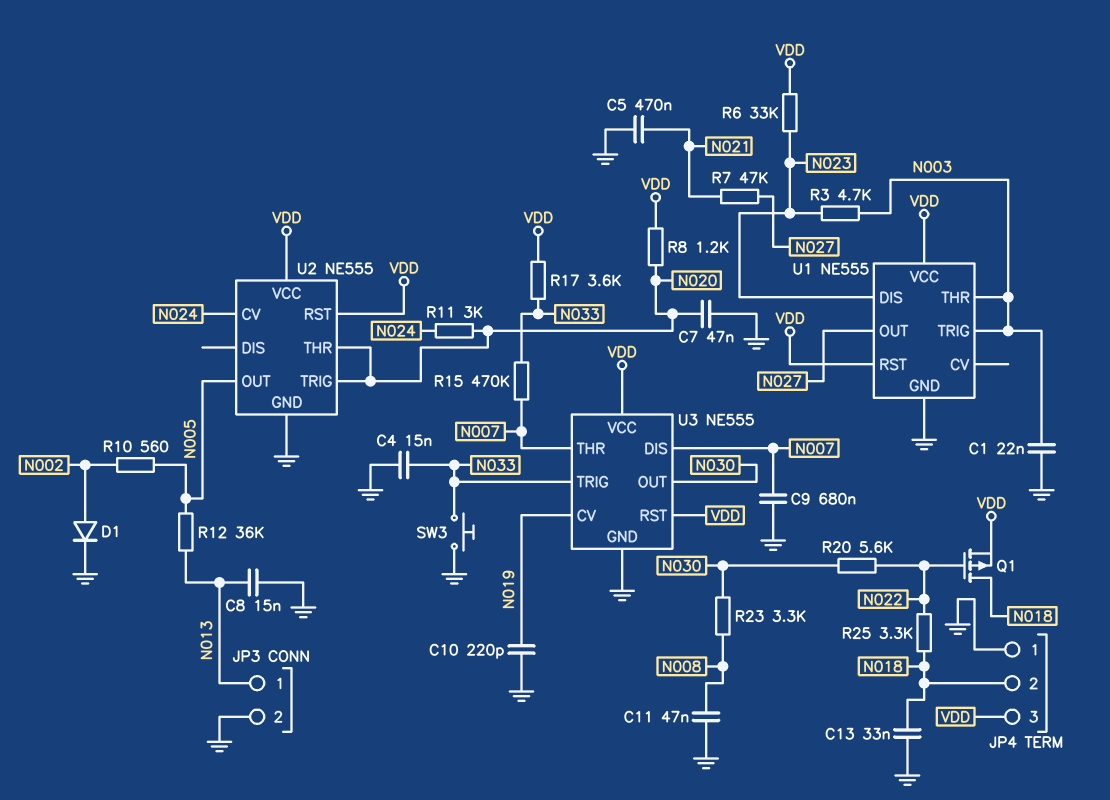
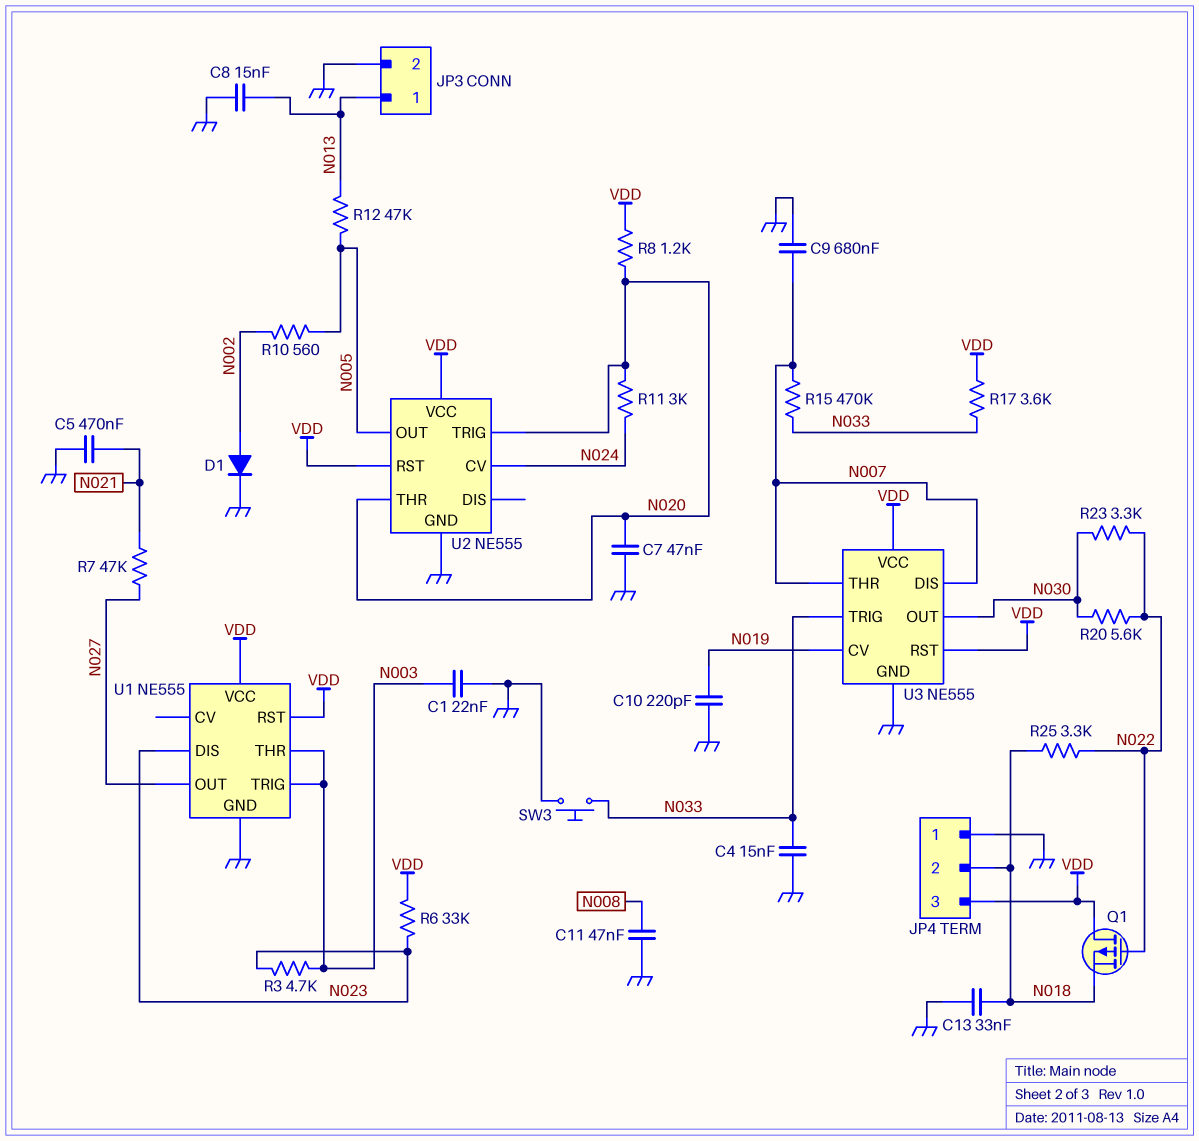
Q1: PMOS (G N022, D N018, S VDD) -> PMOS (G N022, D VDD, S N018)
R12: 36k (N005, N013) -> 47k (N005, N013)
R23: 3.3k (N008, N030) -> 3.3k (N022, N030)

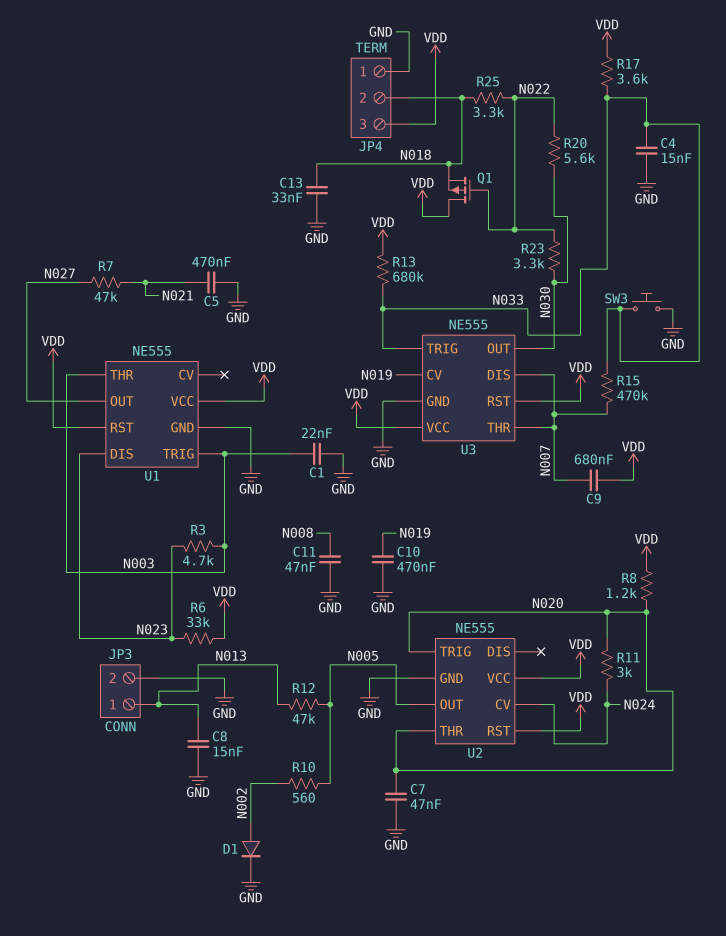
C9: 680nF (GND, N007) -> 680nF (N007, VDD)
C10: 220pF (GND, N019) -> 470nF (GND, N019)
R13: none -> 680k (N033, VDD)

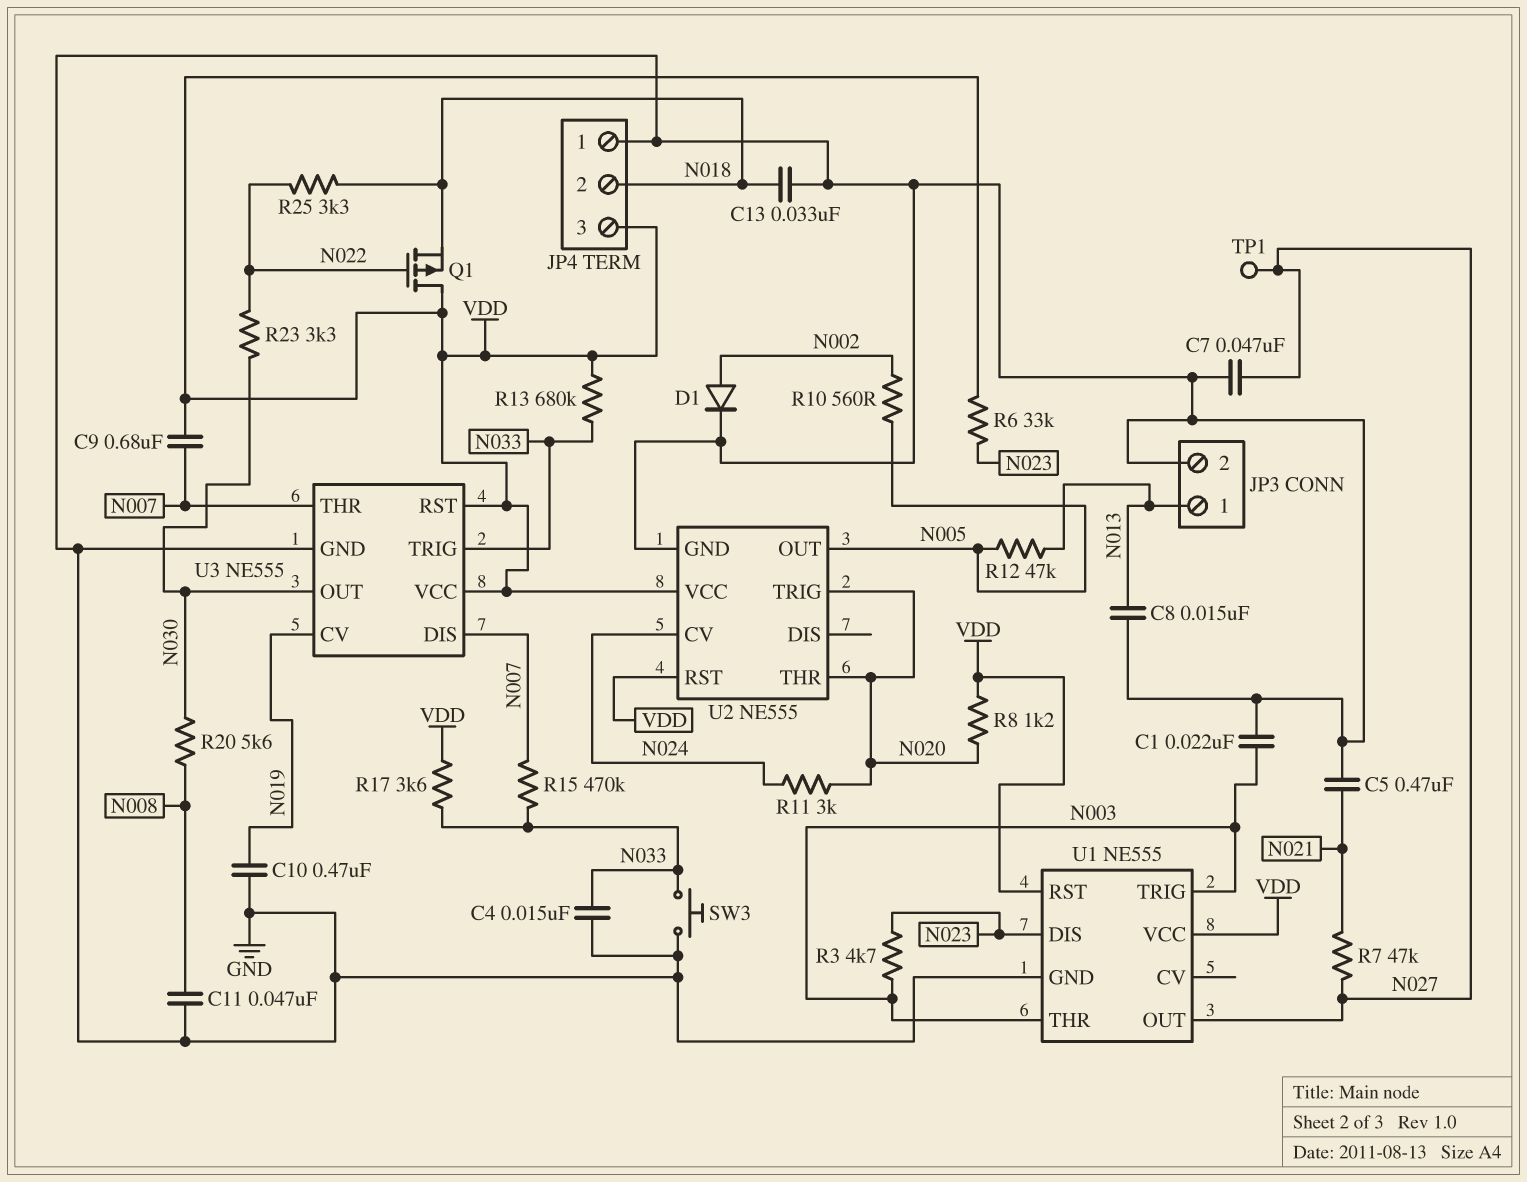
C7: 47nF (GND, N020) -> 47nF (GND, N027)
R20: 5.6k (N022, N030) -> 5.6k (N008, N030)
TP1: none -> test point (N027)

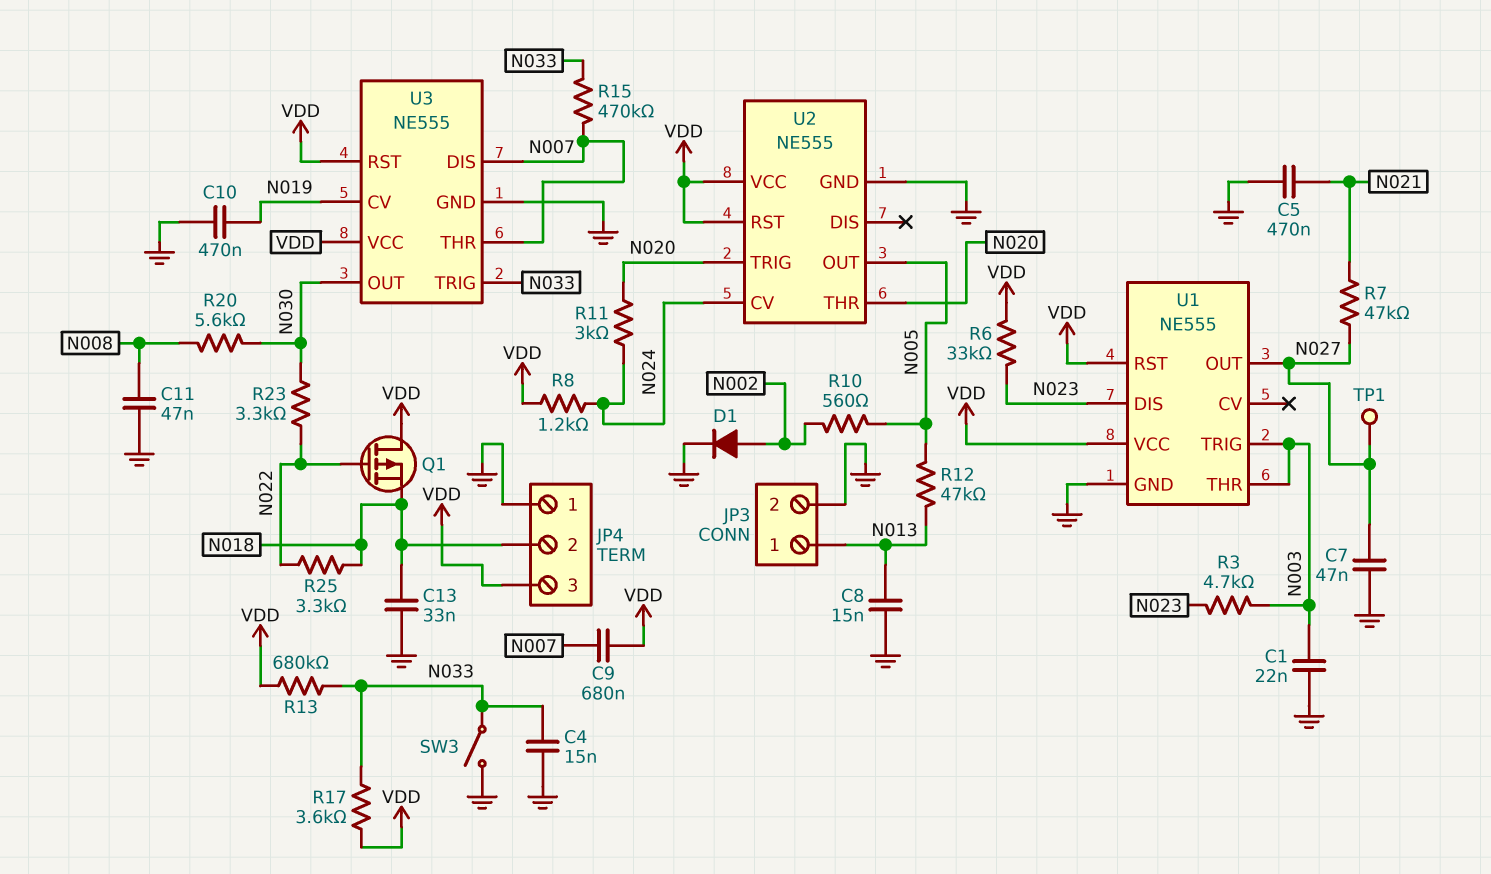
R8: 1.2k (N020, VDD) -> 1.2k (N024, VDD)
SW3: button (GND, N033) -> switch (GND, N033)

